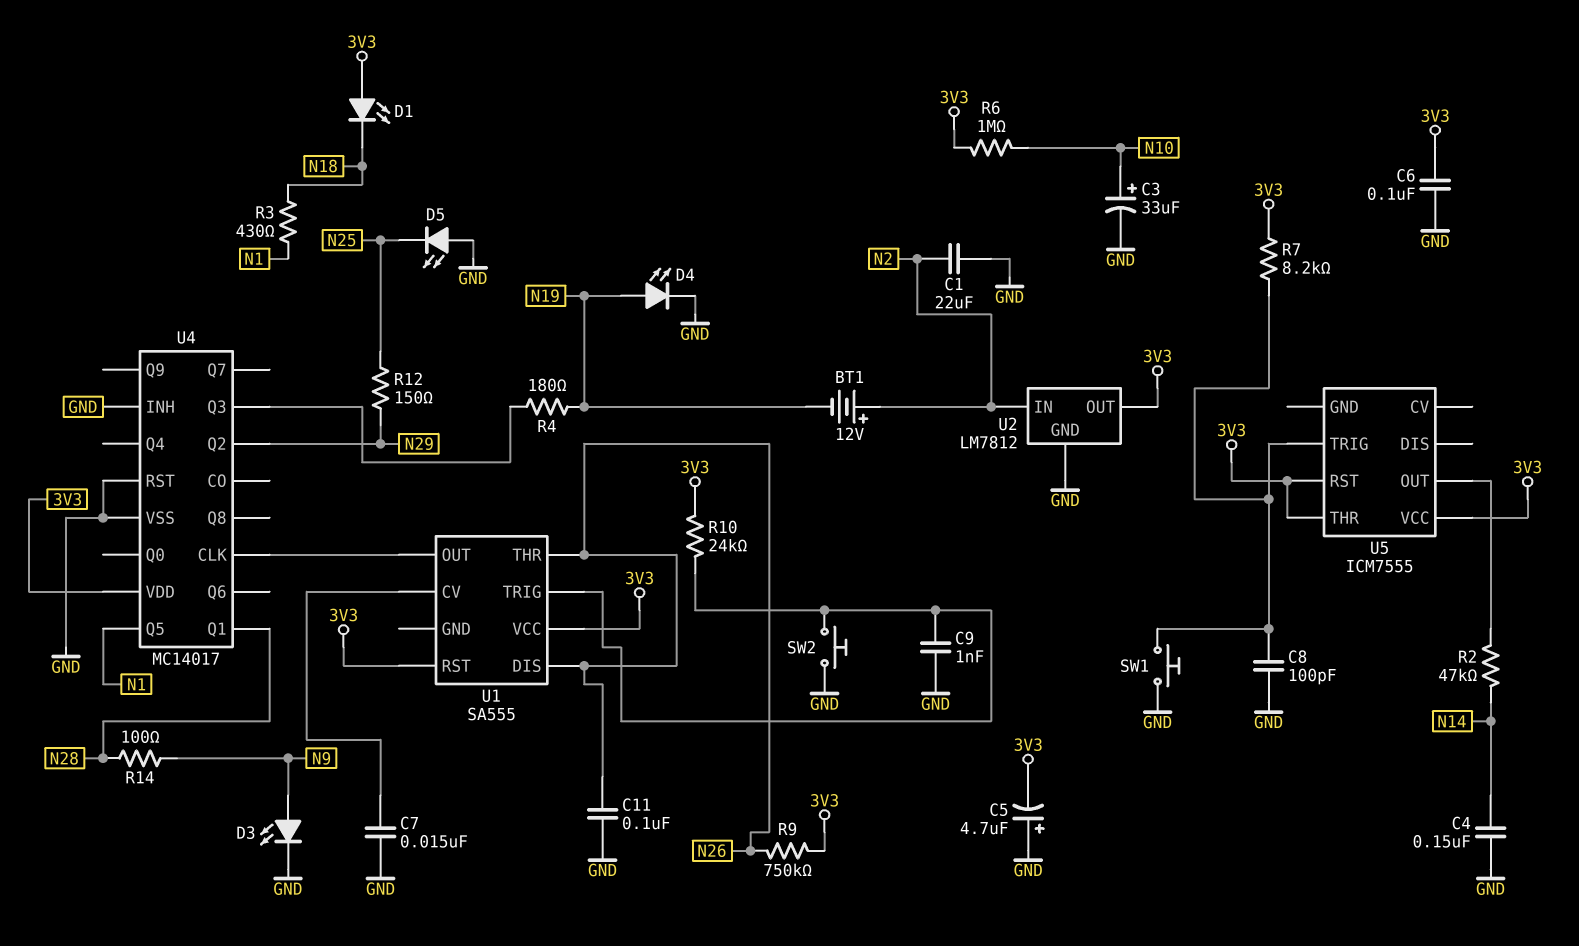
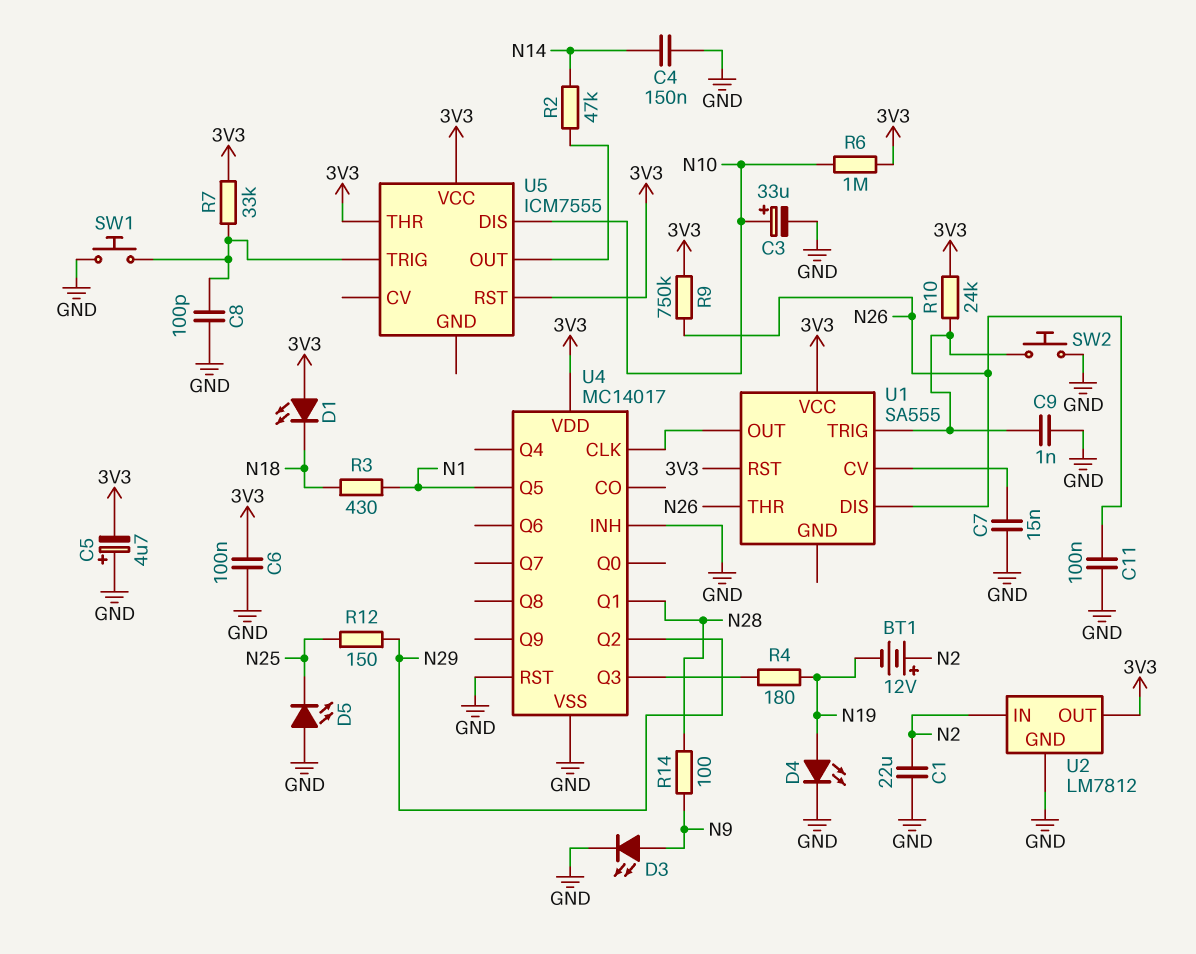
R7: 8.2k (3V3, U5/TRIG) -> 33k (3V3, U5/TRIG)
U5 pin DIS: none -> N10

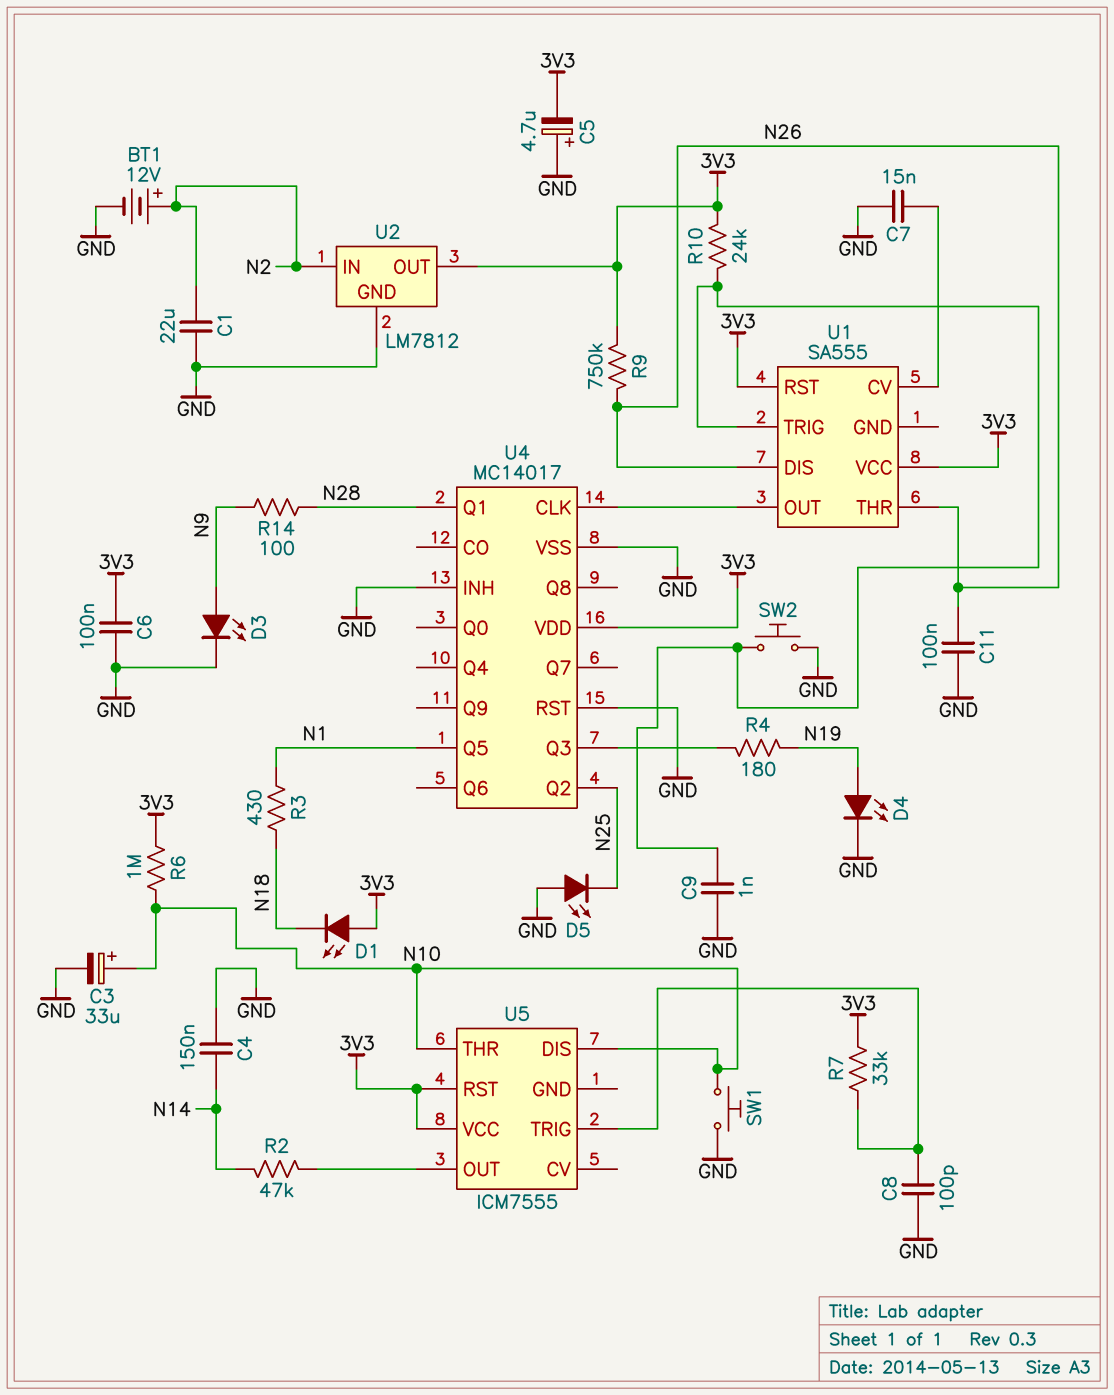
BT1: 12V (plus N2, minus N19) -> 12V (plus N2, minus GND)
R12: 150 (N25, N29) -> none
SW1: button (GND, U5/TRIG) -> button (GND, N10)
U4 pin Q2: N29 -> N25
U5 pin THR: 3V3 -> N10

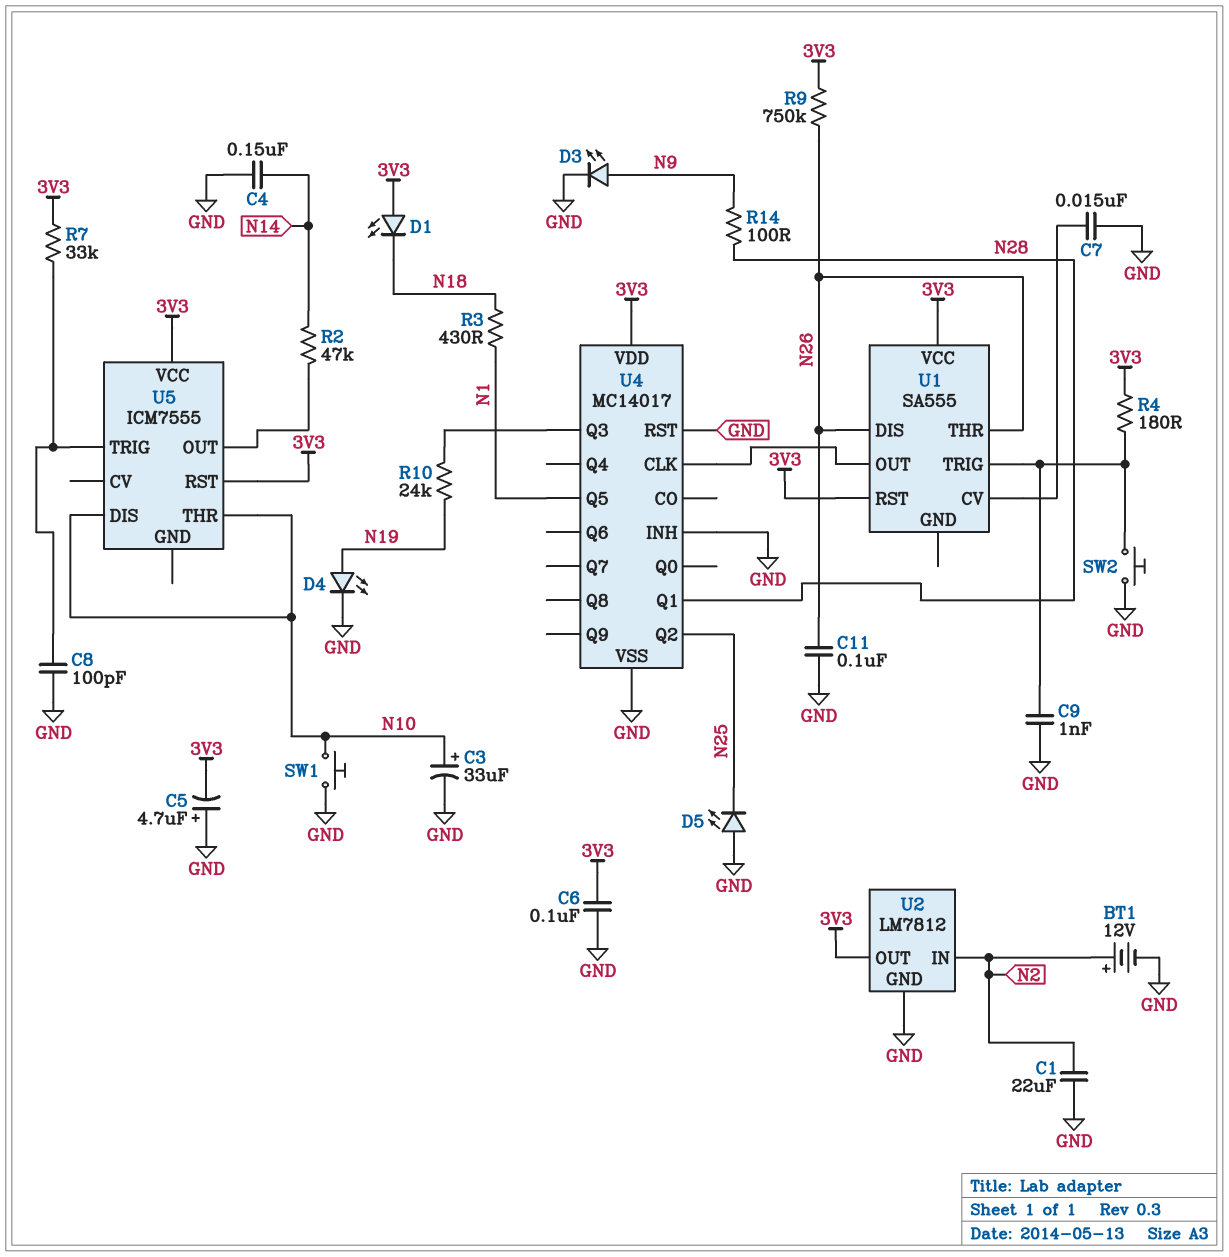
R4: 180 (N19, U4/Q3) -> 180 (3V3, U1/TRIG)
R6: 1M (3V3, N10) -> none
R10: 24k (3V3, U1/TRIG) -> 24k (N19, U4/Q3)

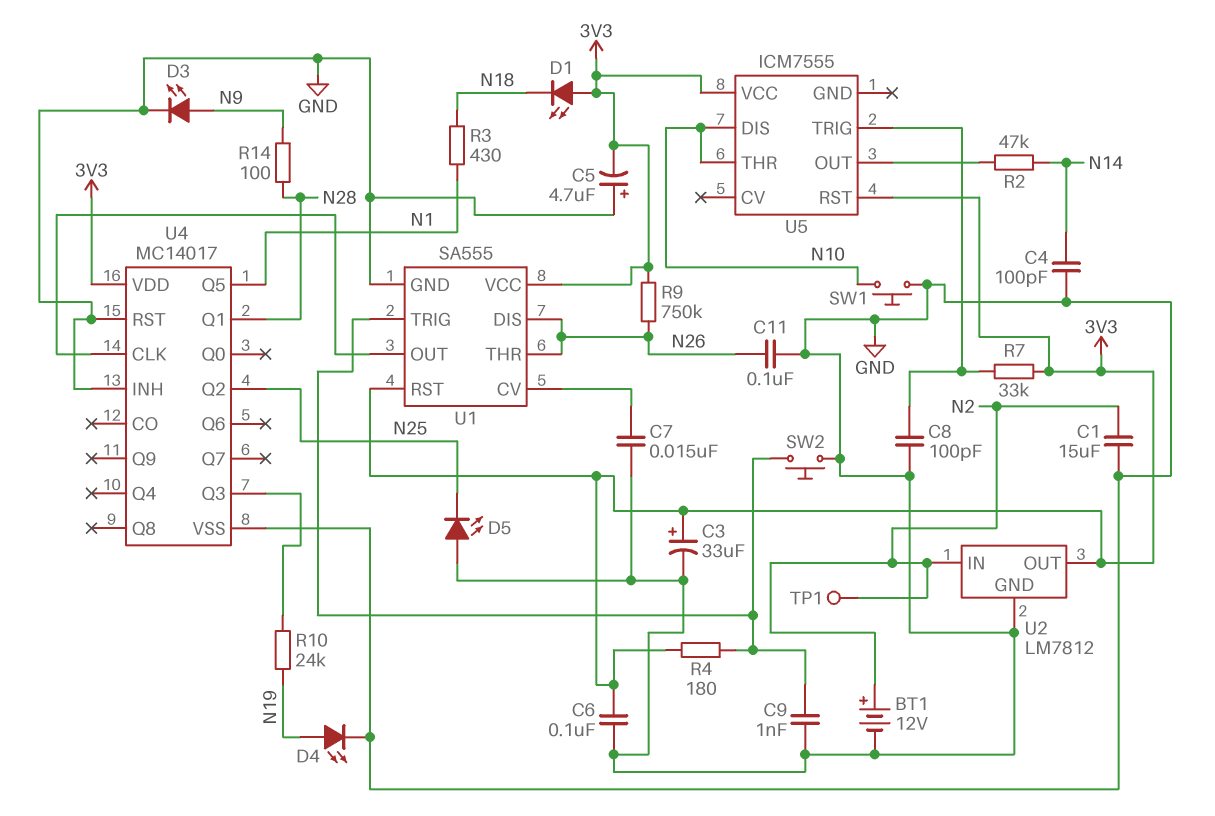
C1: 22uF (GND, N2) -> 15uF (GND, N2)
C3: 33uF (plus N10, minus GND) -> 33uF (plus 3V3, minus GND)
C4: 150nF (GND, N14) -> 100pF (GND, N14)
TP1: none -> test point (N2)
U1 pin GND: none -> GND

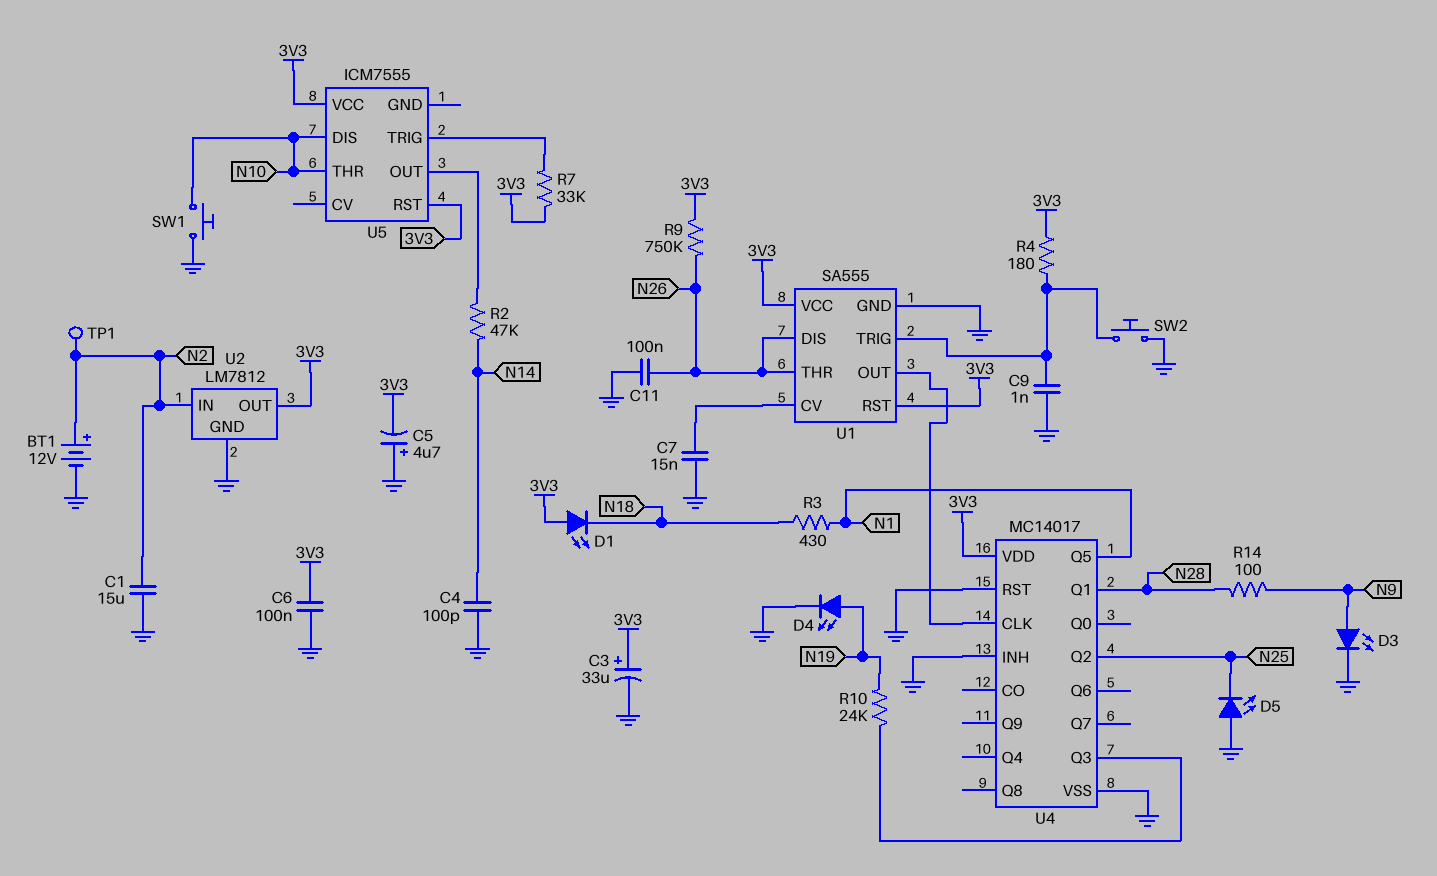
C8: 100pF (GND, U5/TRIG) -> none

